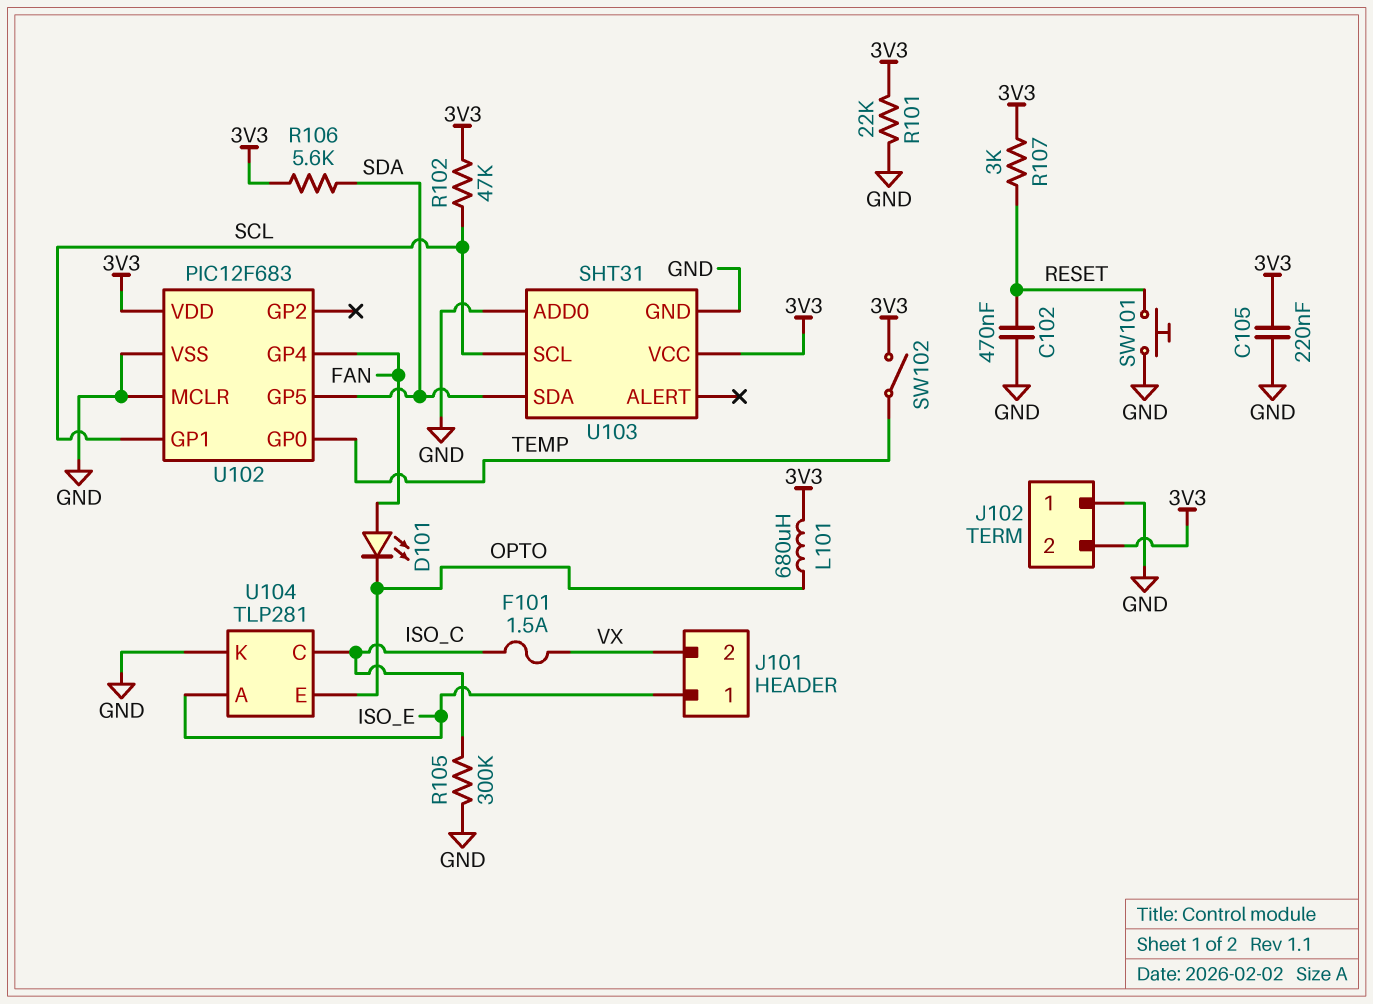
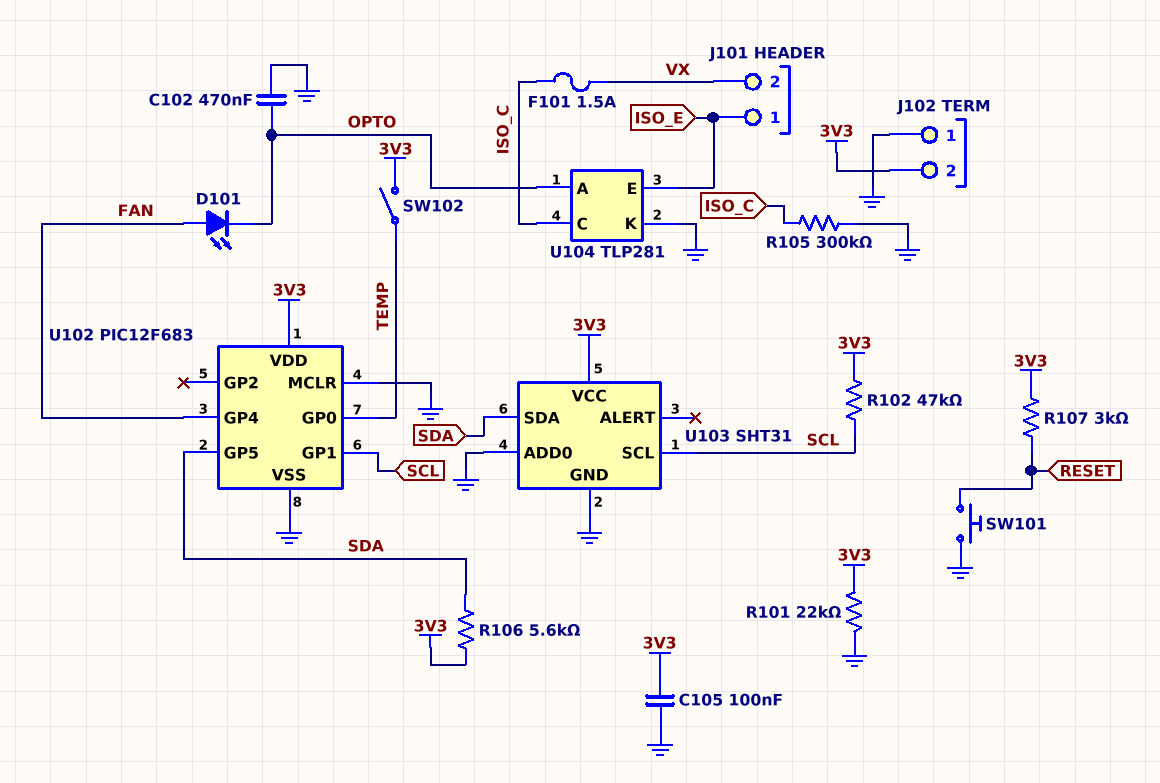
C102: 470nF (GND, RESET) -> 470nF (GND, OPTO)
C105: 220nF (3V3, GND) -> 100nF (3V3, GND)
L101: 680uH (3V3, OPTO) -> none
U104 pin A: ISO_E -> OPTO
U104 pin E: OPTO -> ISO_E

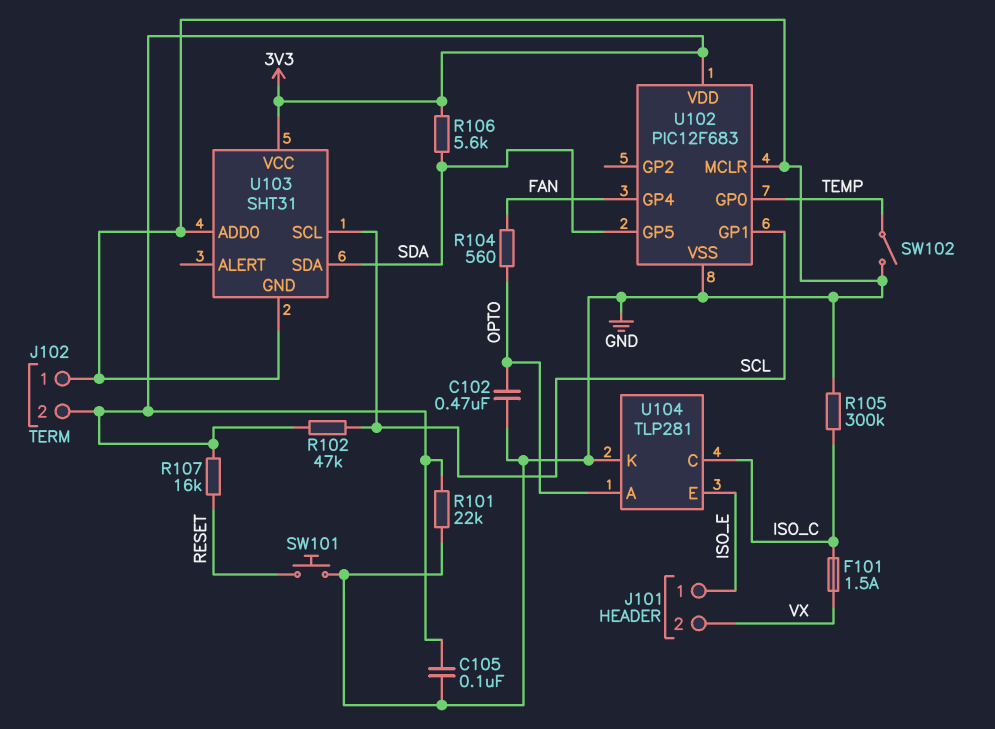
D101: LED (A FAN, K OPTO) -> none
R104: none -> 560 (FAN, OPTO)
R107: 3k (3V3, RESET) -> 16k (3V3, RESET)
SW102: switch (3V3, TEMP) -> switch (GND, TEMP)

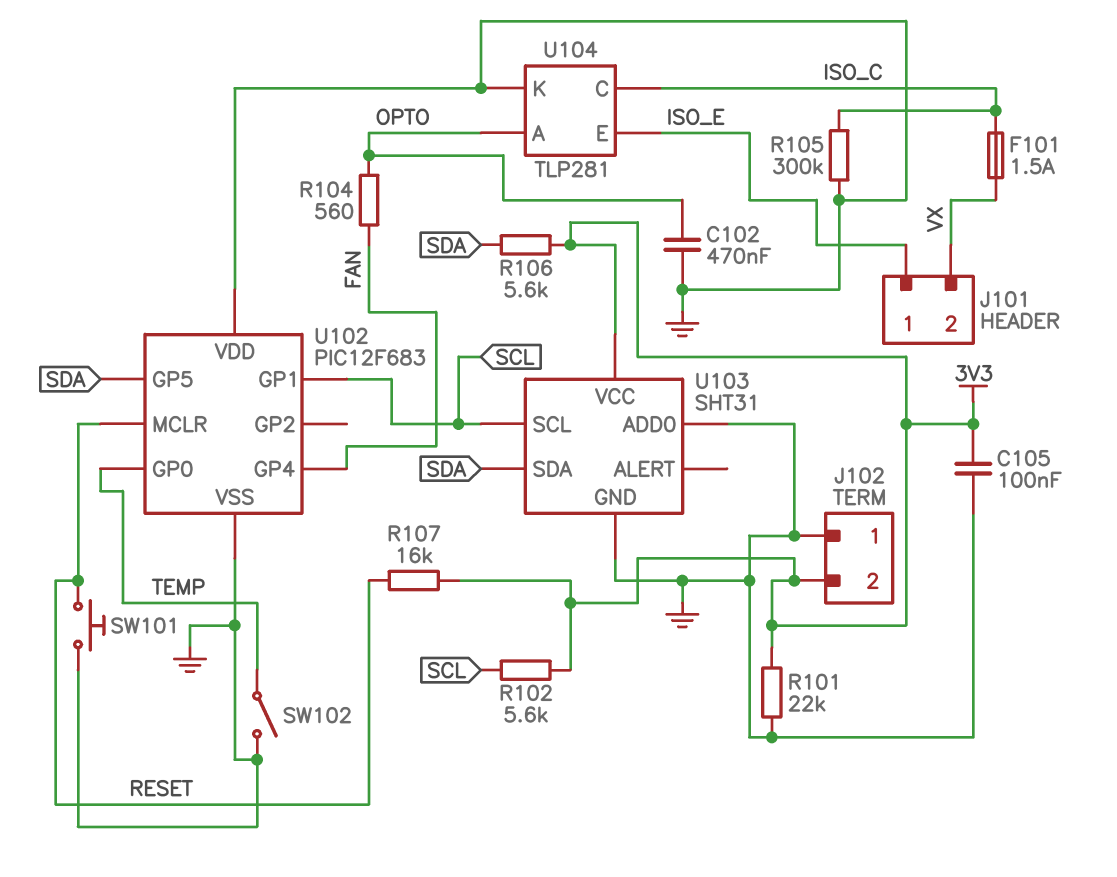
R102: 47k (3V3, SCL) -> 5.6k (3V3, SCL)
U102 pin MCLR: GND -> RESET
U102 pin VDD: 3V3 -> GND

